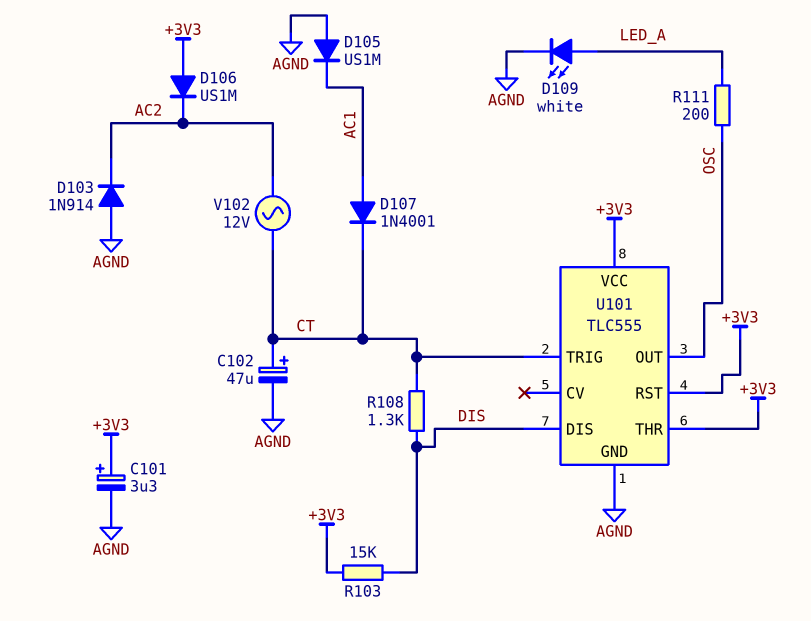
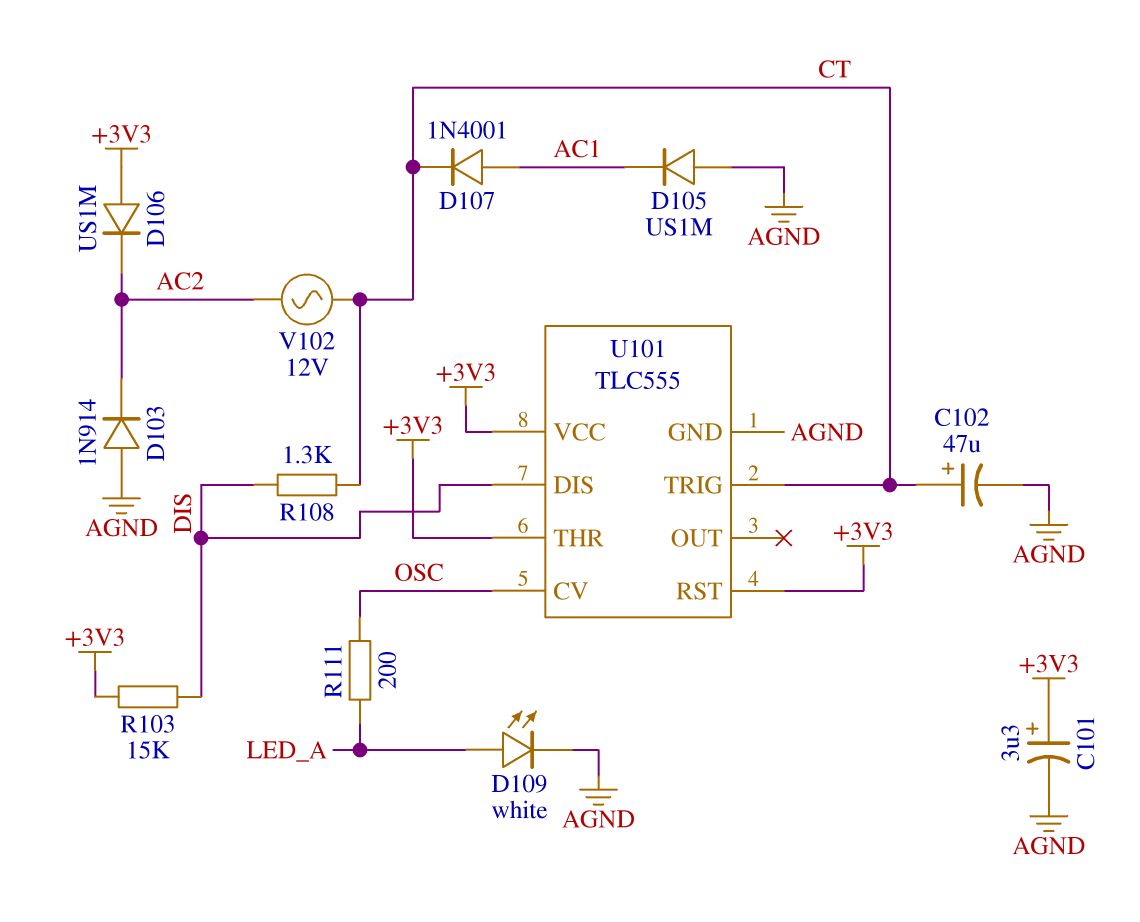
U101 pin CV: none -> OSC
U101 pin OUT: OSC -> none

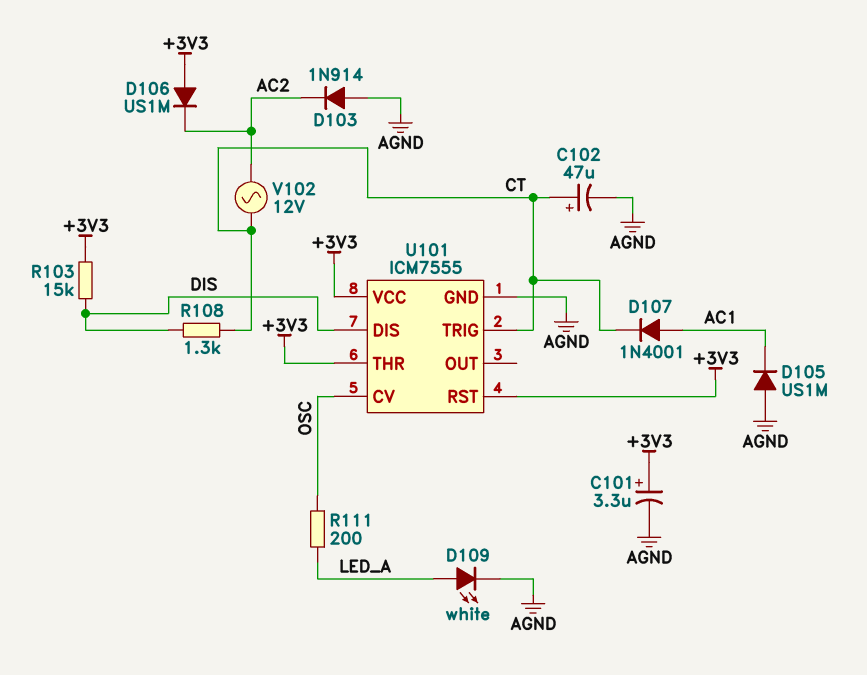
U101: TLC555 -> ICM7555

